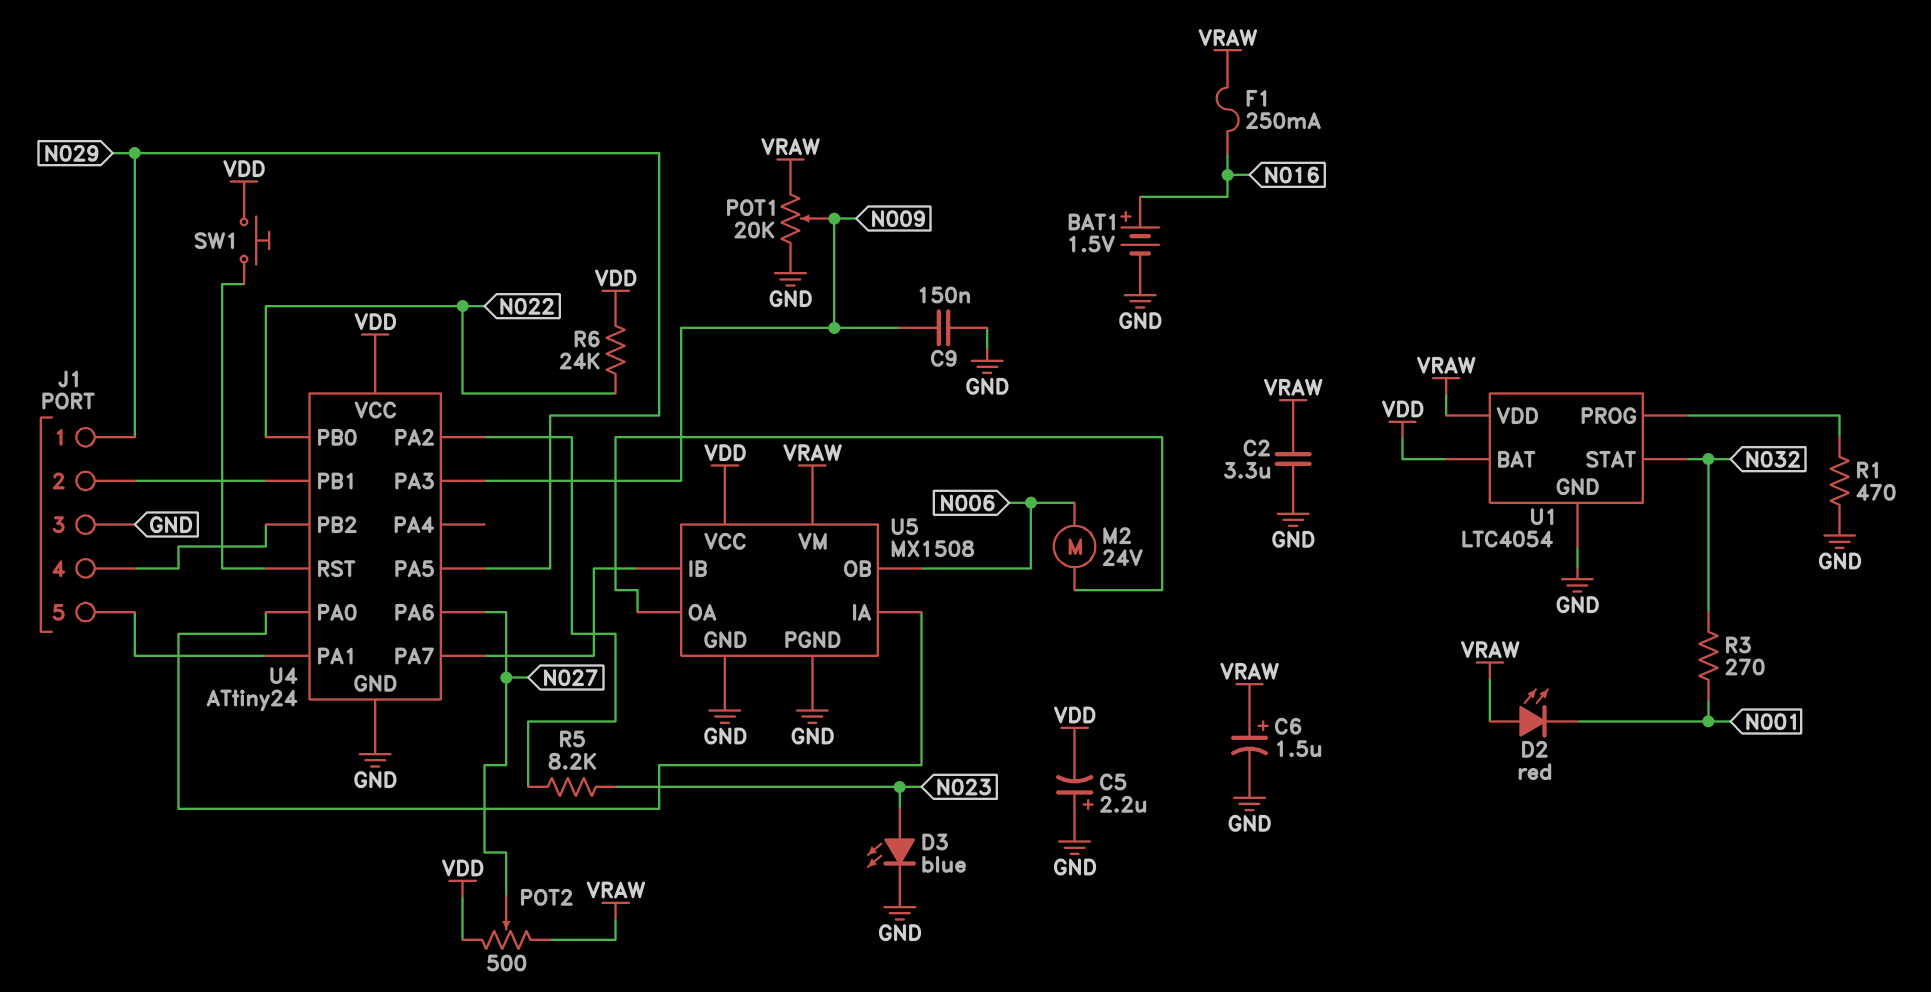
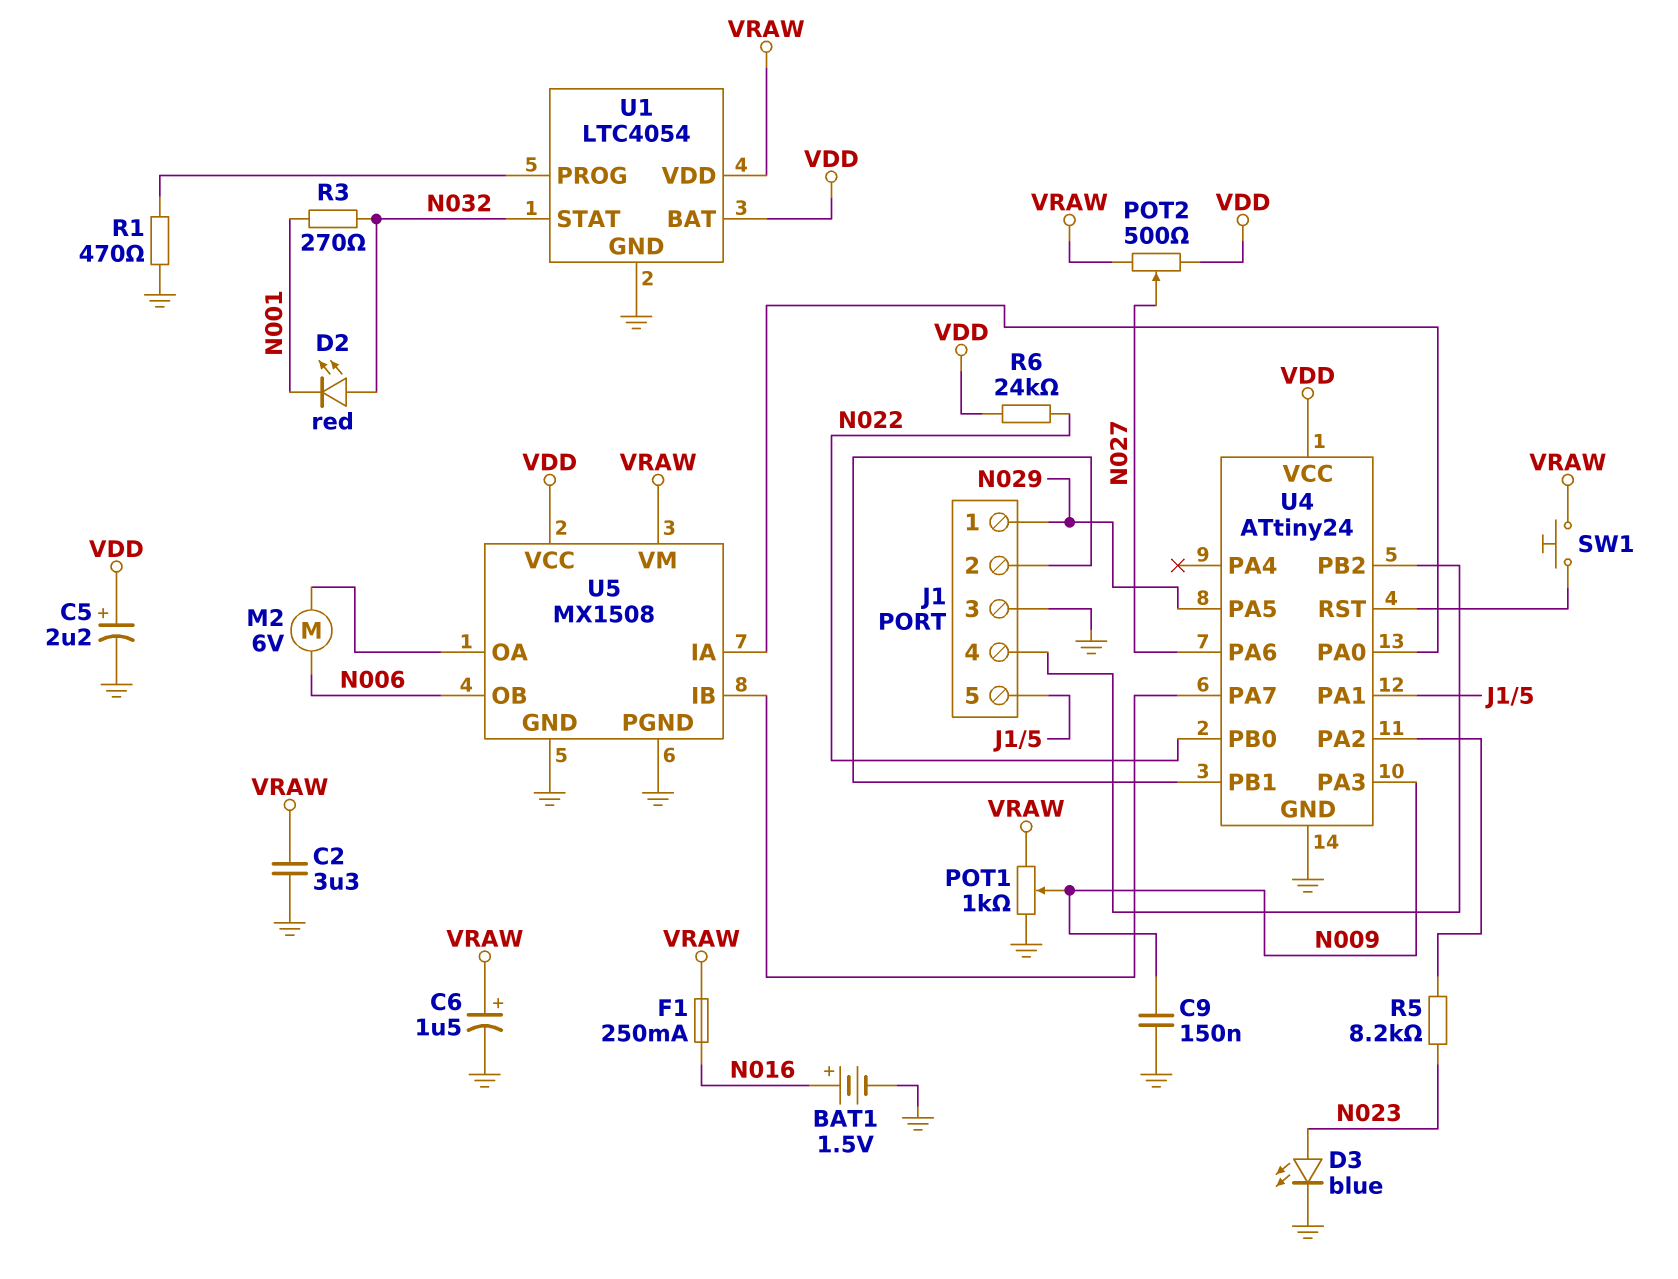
C5: 2.2uF (plus GND, minus VDD) -> 2.2uF (plus VDD, minus GND)
D2: LED red (A VRAW, K N001) -> LED red (A N032, K N001)
M2: motor 24V (N006, U5/OA) -> motor 6V (N006, U5/OA)
POT1: 20k (GND, VRAW, wiper N009) -> 1k (GND, VRAW, wiper N009)
SW1: button (U4/RST, VDD) -> button (U4/RST, VRAW)

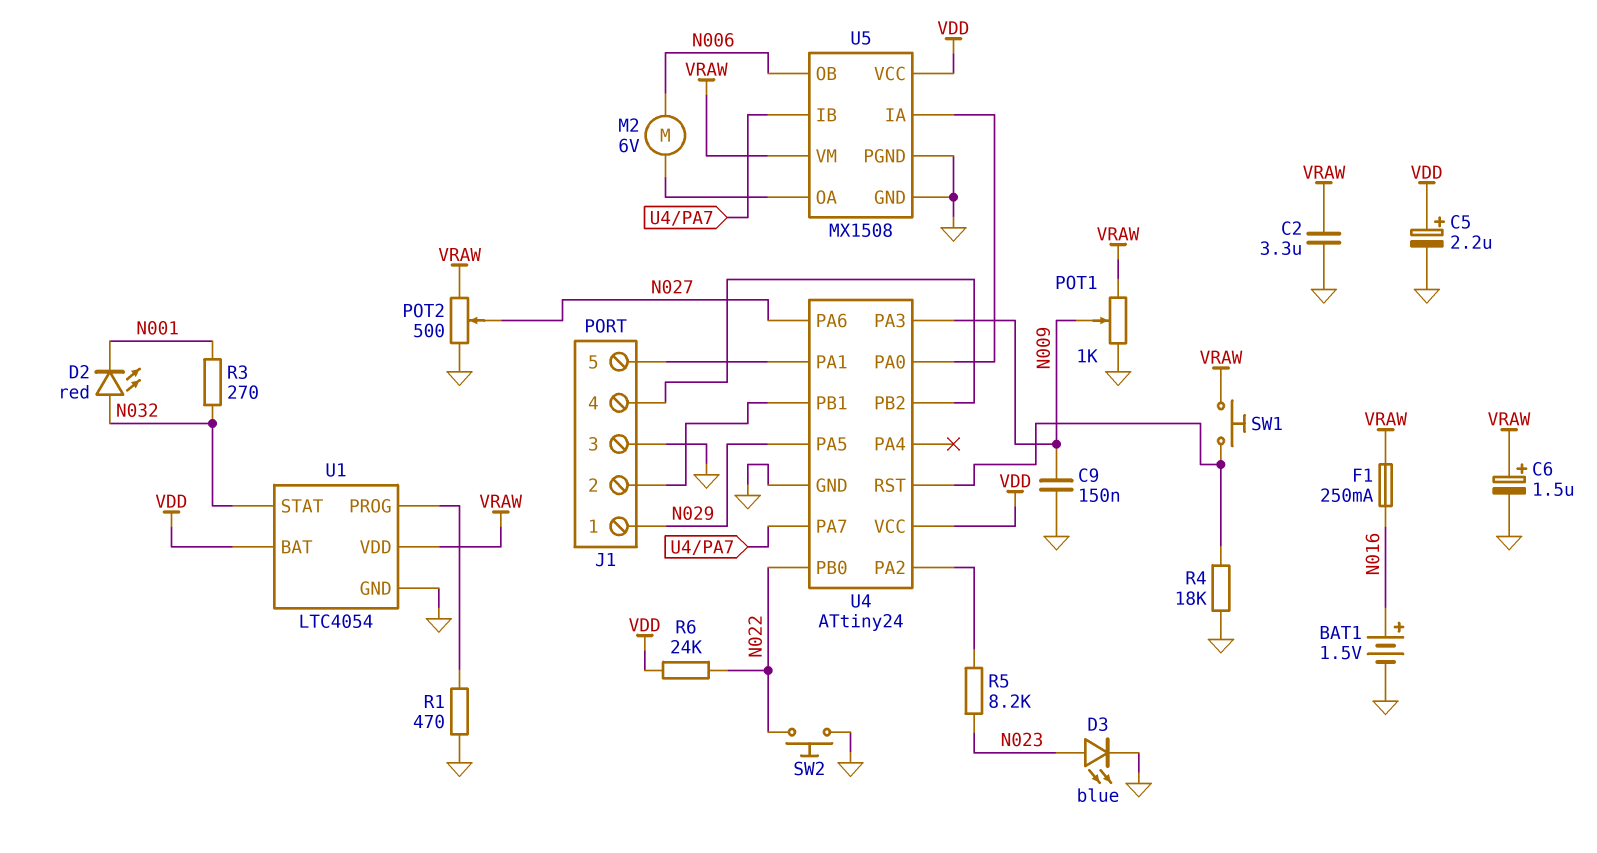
POT2: 500 (VDD, VRAW, wiper N027) -> 500 (GND, VRAW, wiper N027)
R4: none -> 18k (GND, U4/RST)
SW2: none -> button (GND, N022)

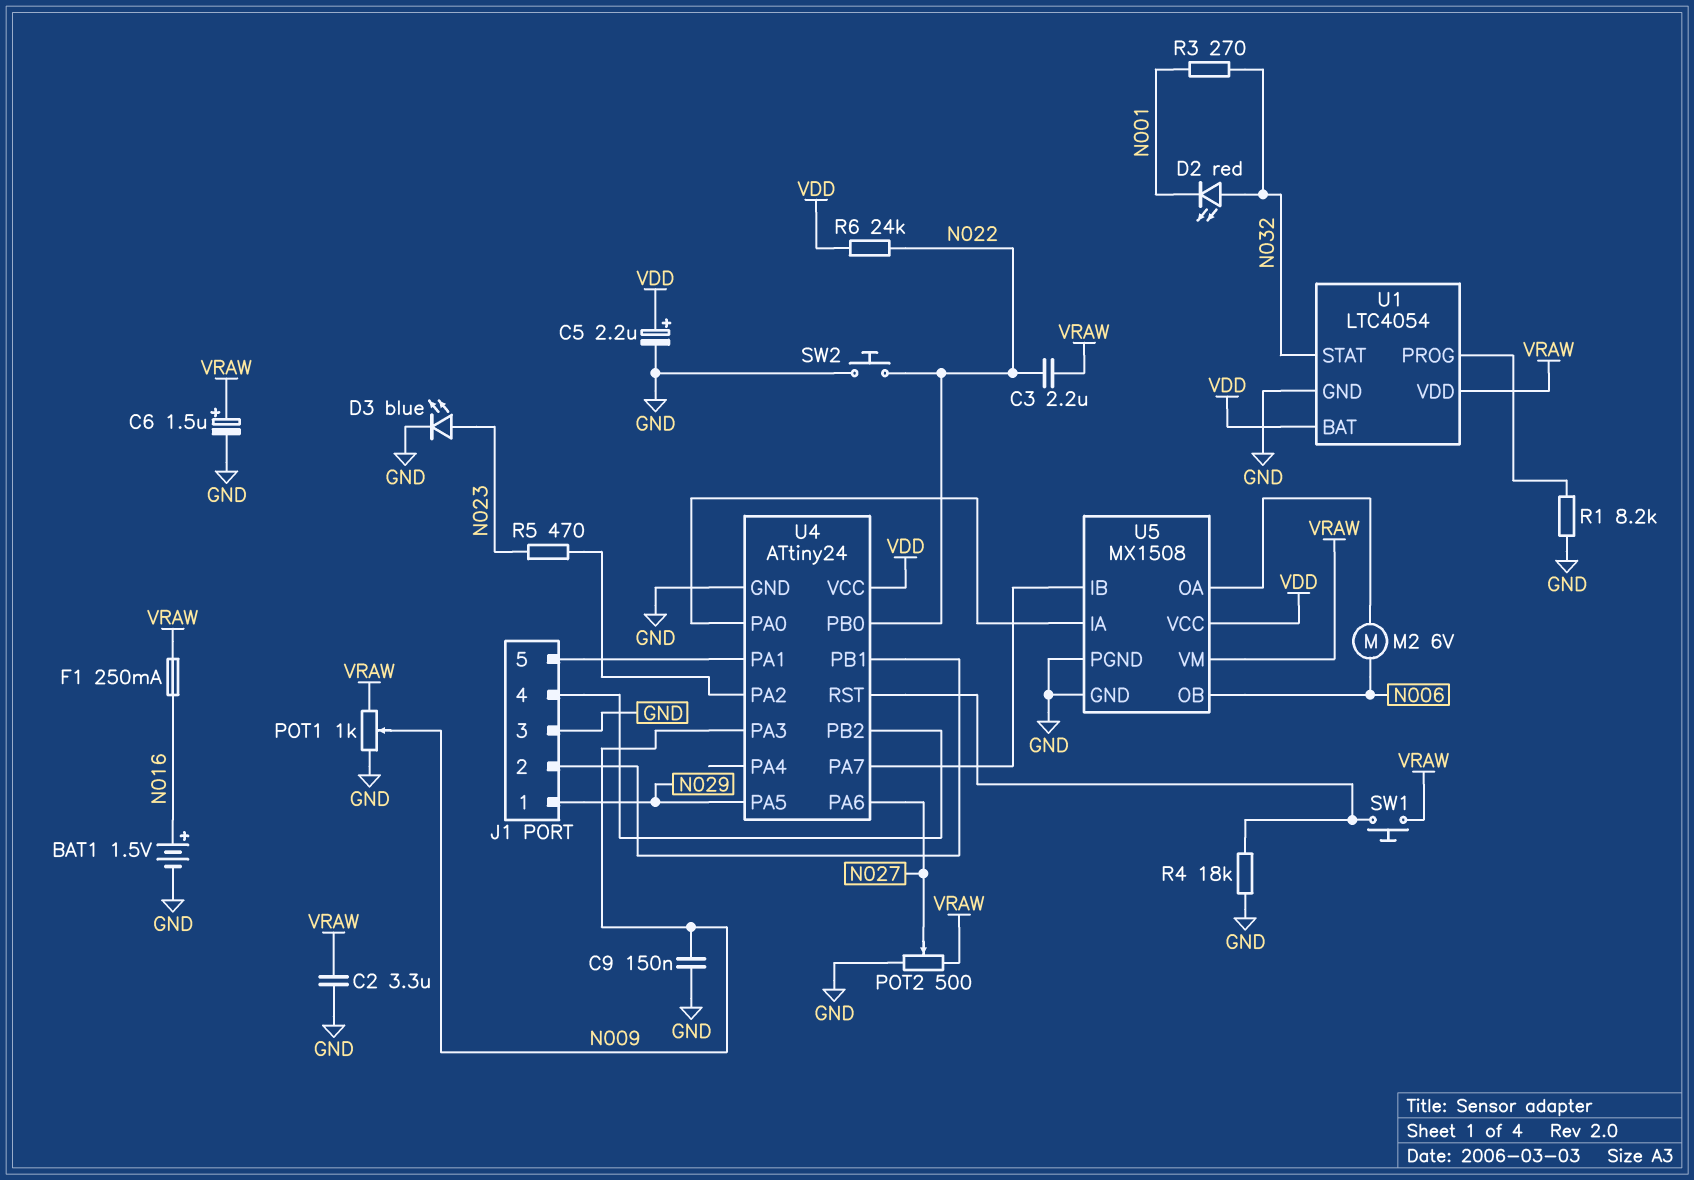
C3: none -> 2.2uF (N022, VRAW)
R1: 470 (GND, U1/PROG) -> 8.2k (GND, U1/PROG)
R5: 8.2k (N023, U4/PA2) -> 470 (N023, U4/PA2)

